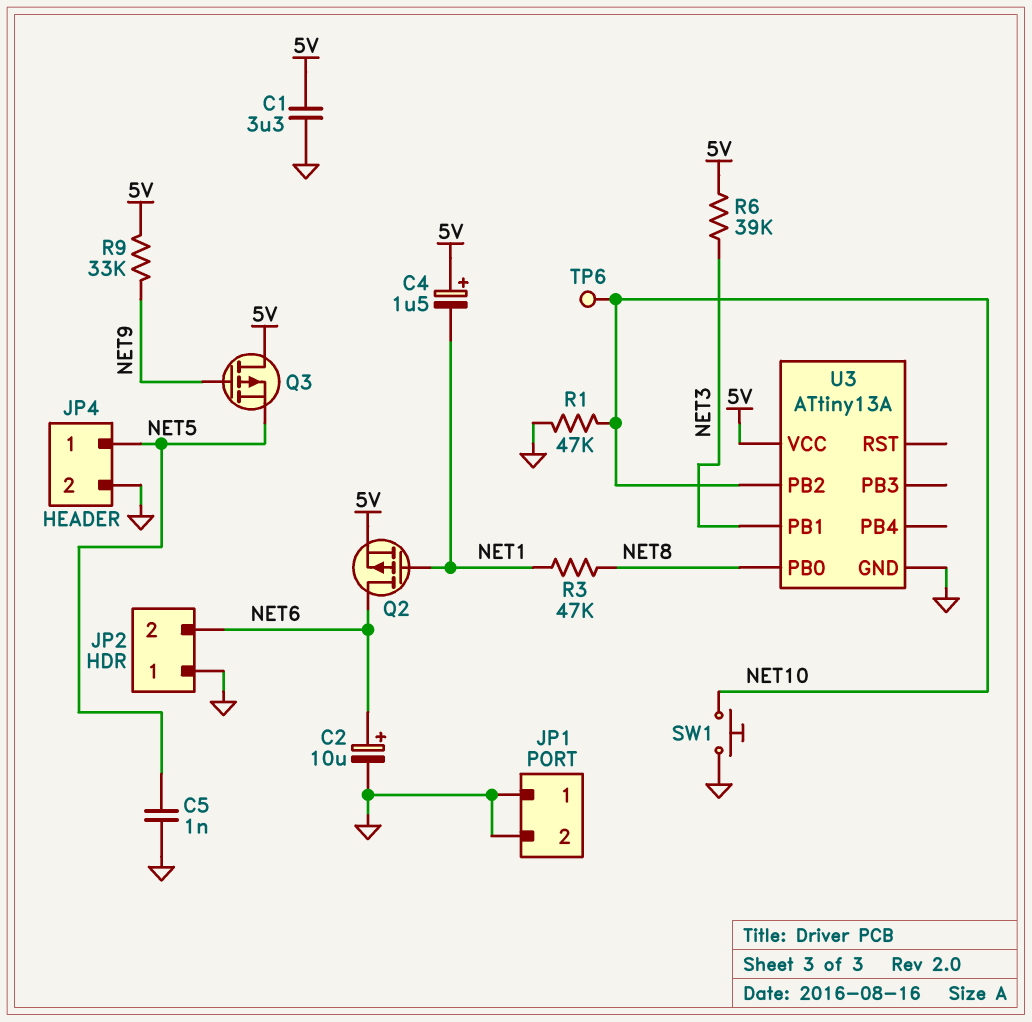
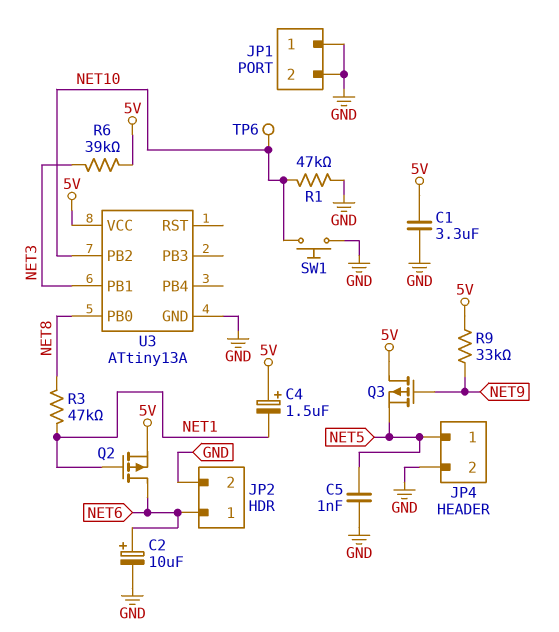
JP2 pin 1: GND -> NET6
JP2 pin 2: NET6 -> GND

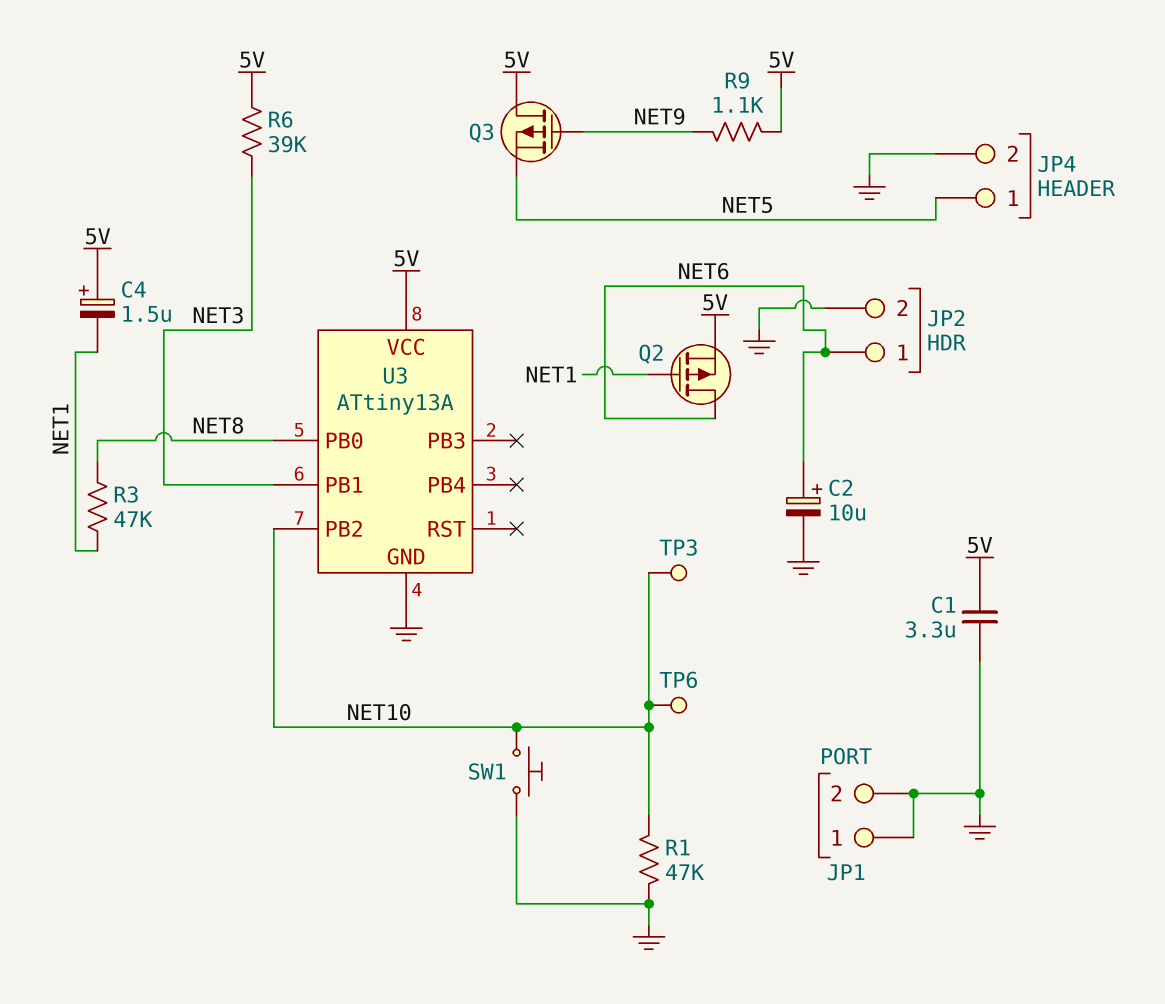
C5: 1nF (GND, NET5) -> none
R9: 33k (5V, NET9) -> 1.1k (5V, NET9)
TP3: none -> test point (NET10)

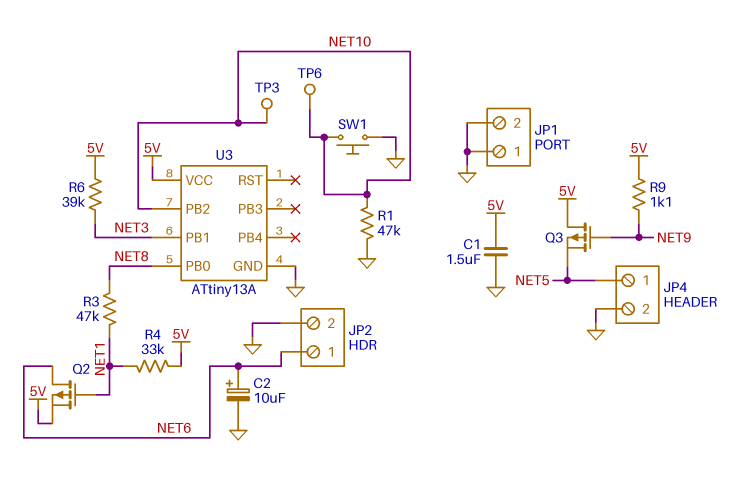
C1: 3.3uF (5V, GND) -> 1.5uF (5V, GND)
C4: 1.5uF (plus 5V, minus NET1) -> none
R4: none -> 33k (5V, NET1)

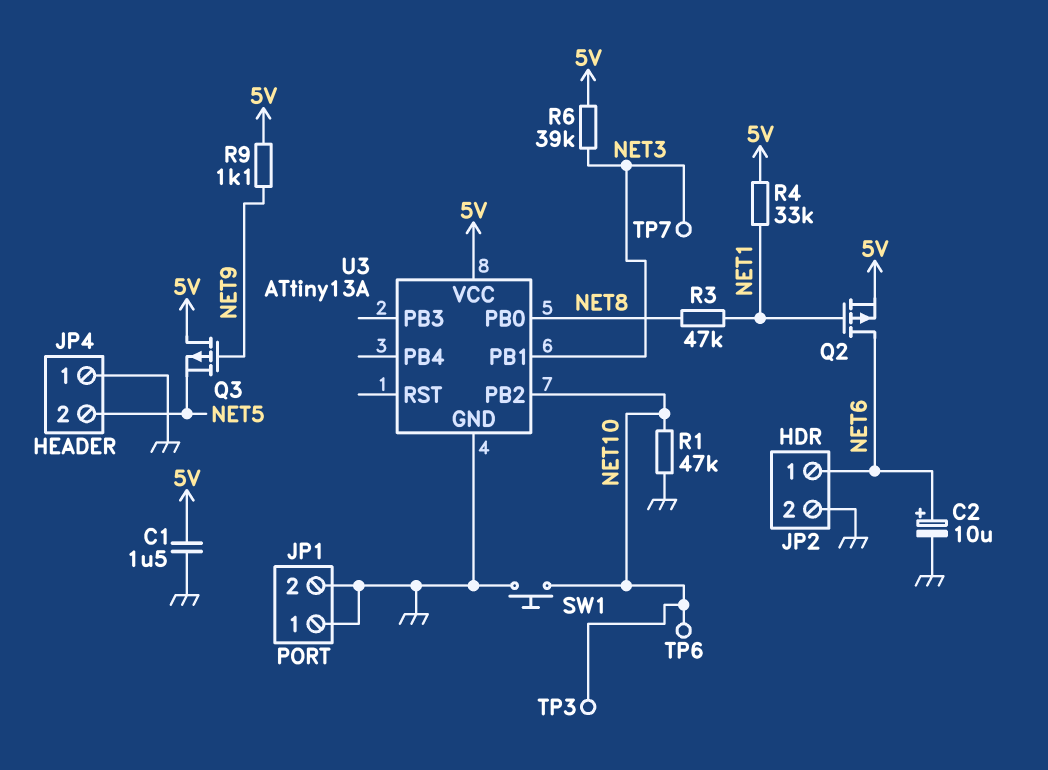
JP4 pin 1: NET5 -> GND
JP4 pin 2: GND -> NET5
TP7: none -> test point (NET3)

